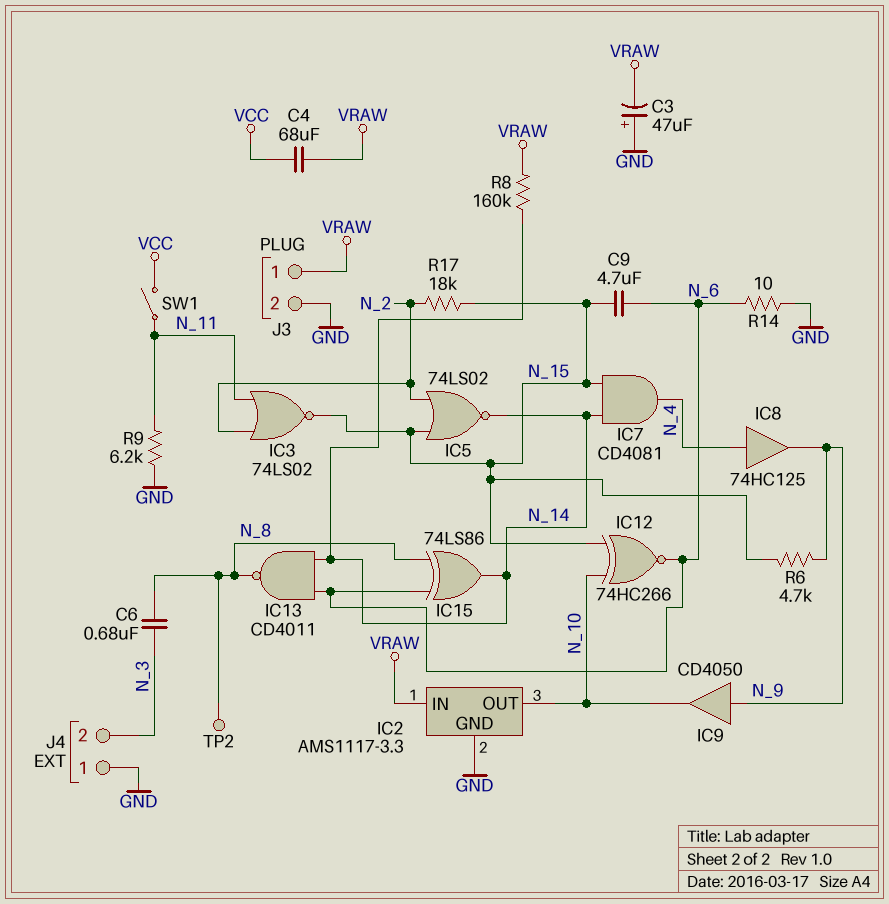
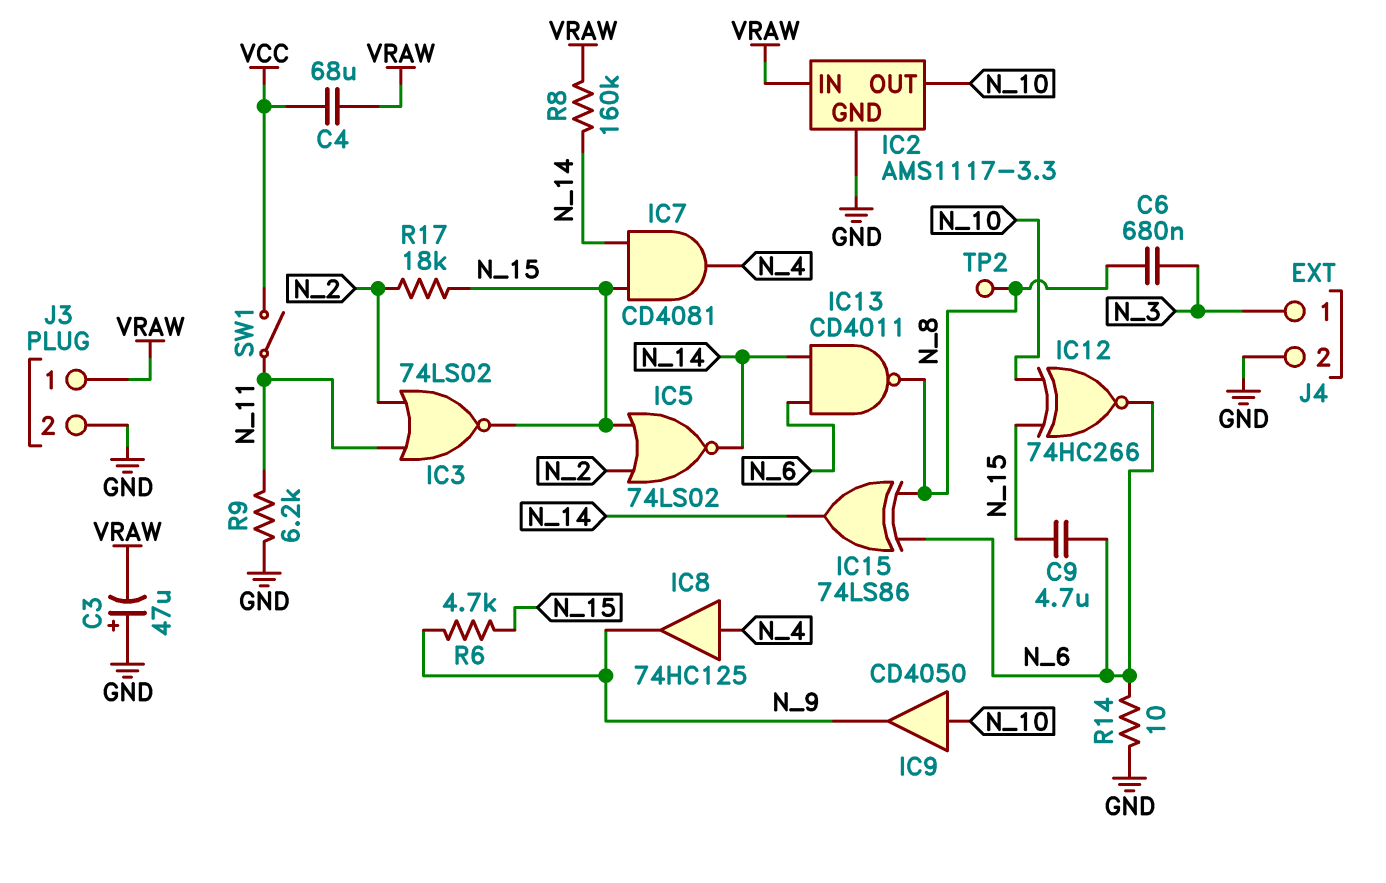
IC9: buffer CD4050 (in N_9, out N_10) -> buffer CD4050 (in N_10, out N_9)
J4 pin 1: GND -> N_3
J4 pin 2: N_3 -> GND

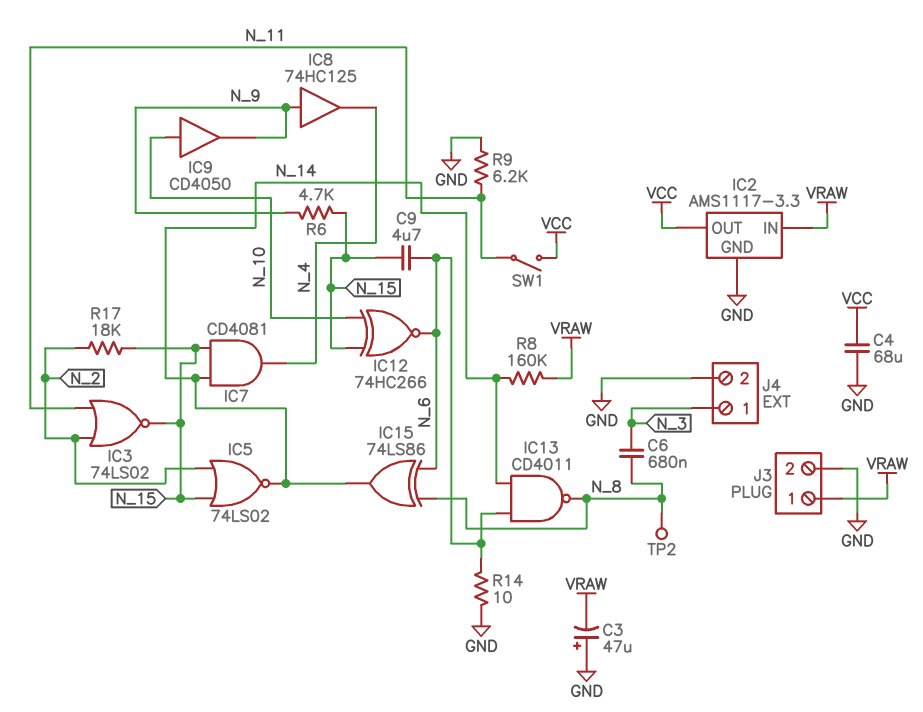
C4: 68uF (VCC, VRAW) -> 68uF (GND, VCC)
IC2 pin OUT: N_10 -> VCC
IC8: buffer 74HC125 (in N_4, out N_9) -> buffer 74HC125 (in N_9, out N_4)

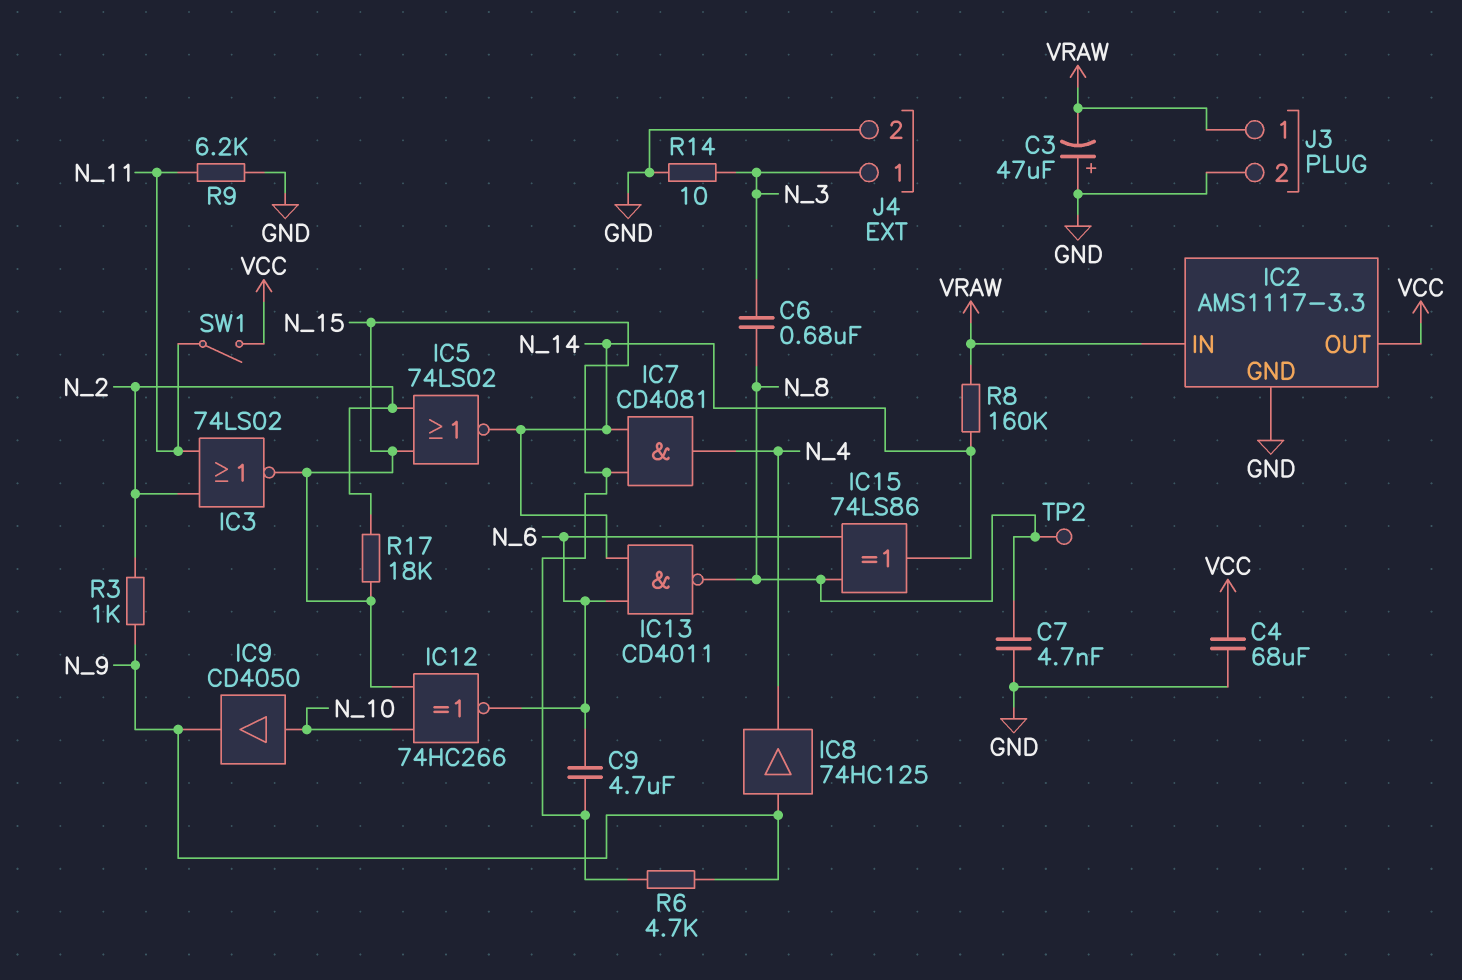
C7: none -> 4.7nF (GND, N_8)
R3: none -> 1k (N_2, N_9)
R14: 10 (GND, N_6) -> 10 (GND, N_3)

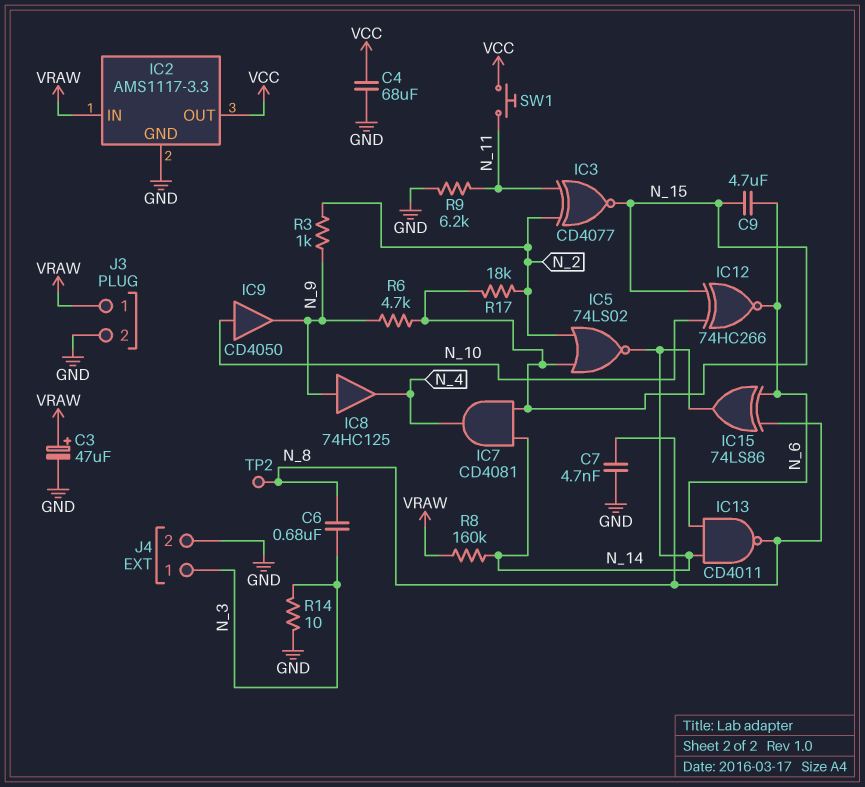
C3: 47uF (plus GND, minus VRAW) -> 47uF (plus VRAW, minus GND)
IC3: NOR 74LS02 (in N_2, in N_11, out N_15) -> XNOR CD4077 (in N_2, in N_11, out N_15)
SW1: switch (N_11, VCC) -> button (N_11, VCC)

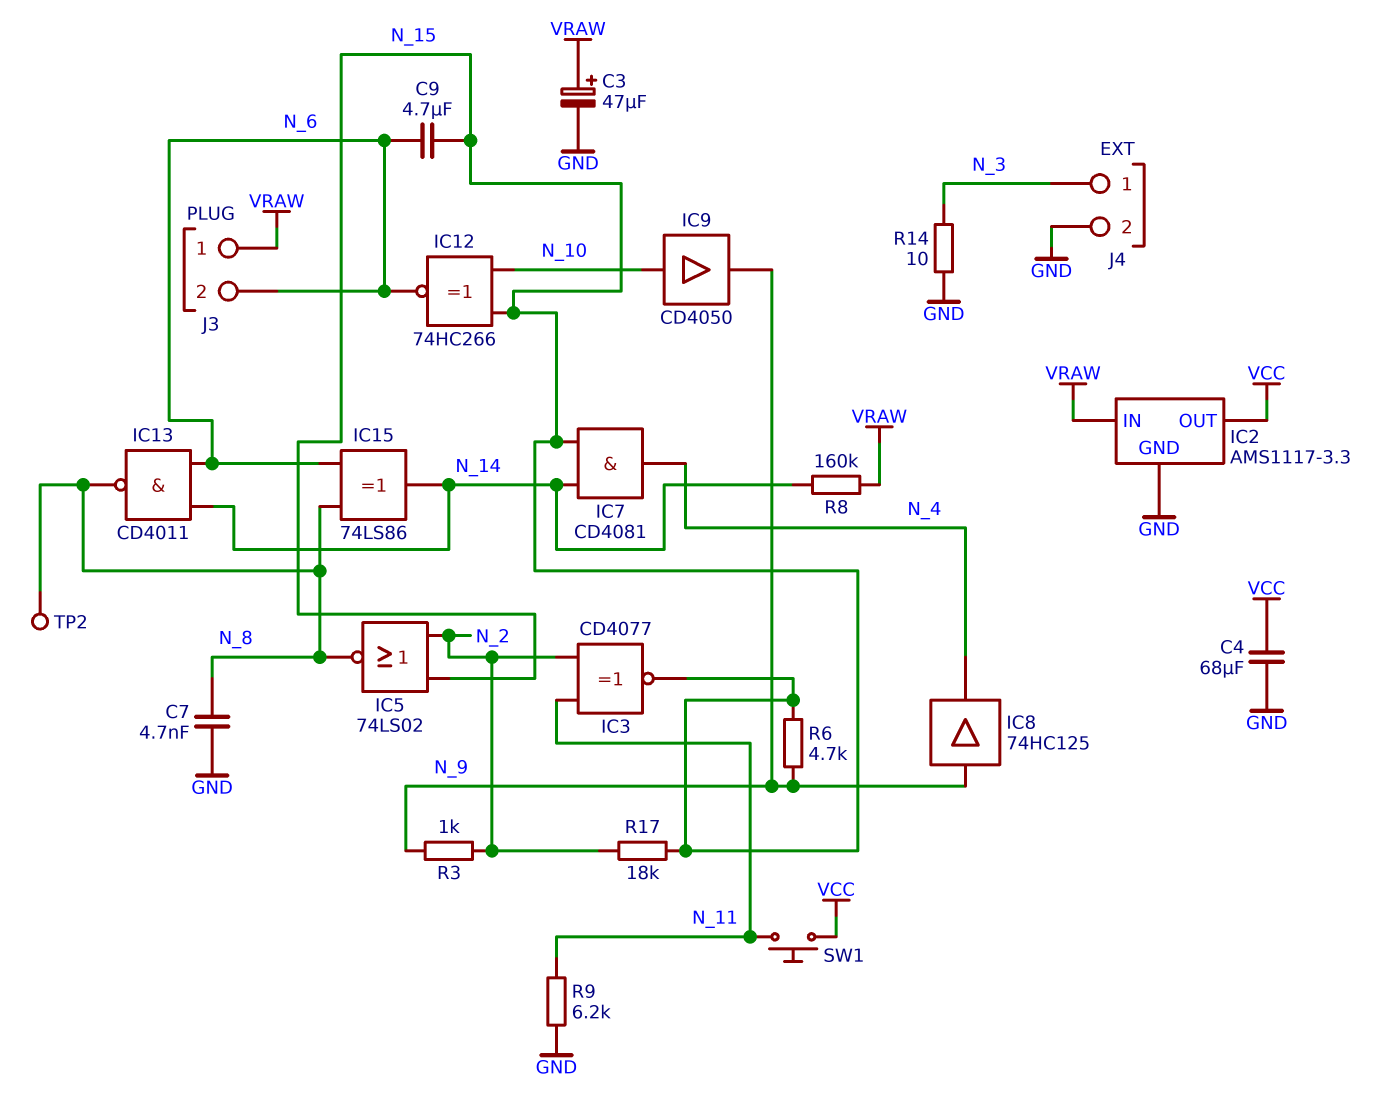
C6: 680nF (N_3, N_8) -> none
IC5: NOR 74LS02 (in N_2, in N_15, out N_14) -> NOR 74LS02 (in N_2, in N_15, out N_8)
J3 pin 2: GND -> N_6

